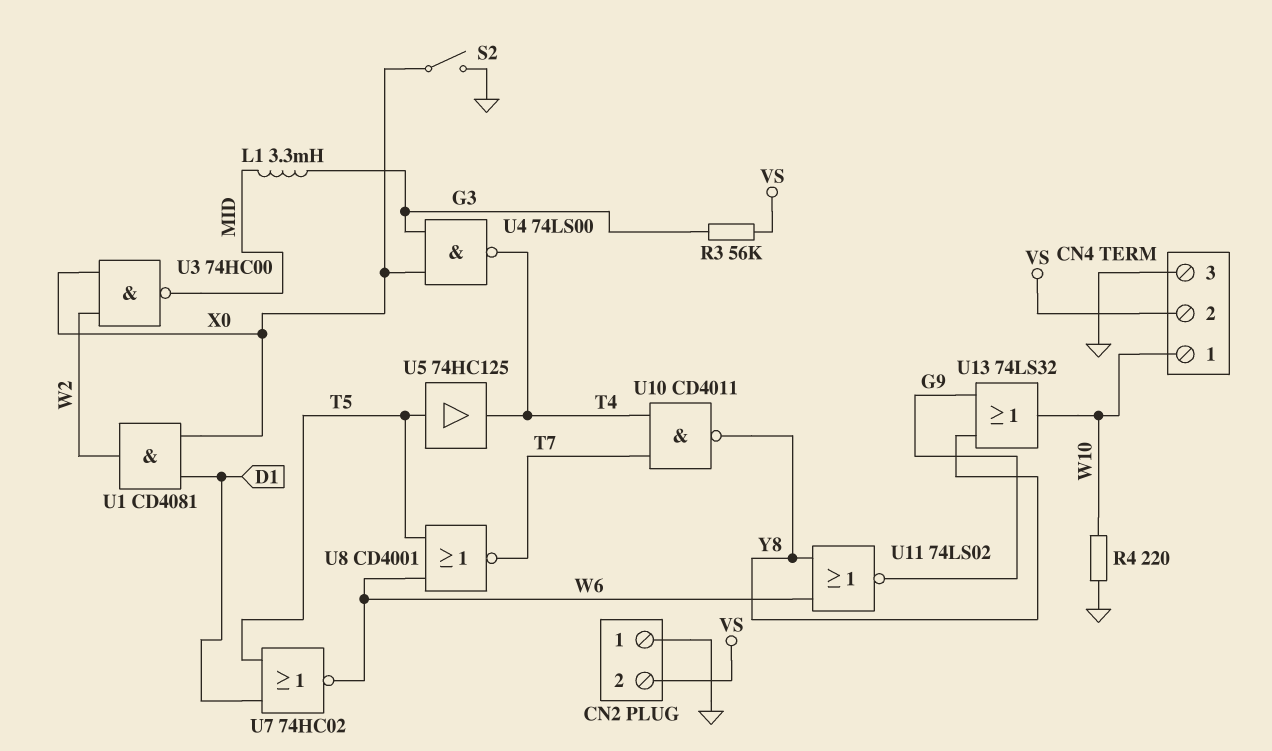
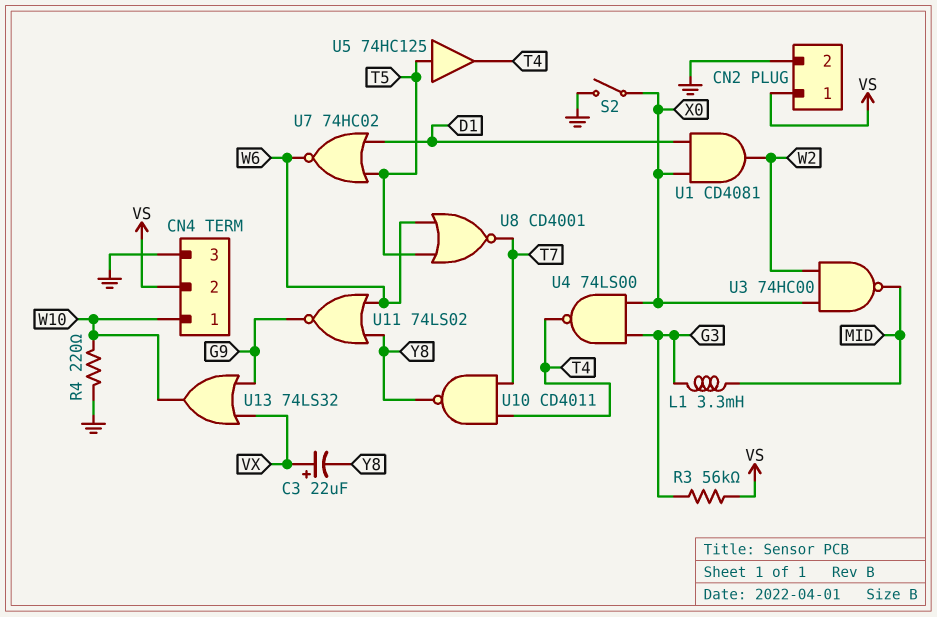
C3: none -> 22uF (plus VX, minus Y8)
CN2 pin 1: GND -> VS
CN2 pin 2: VS -> GND
U13: OR 74LS32 (in G9, in Y8, out W10) -> OR 74LS32 (in G9, in VX, out W10)

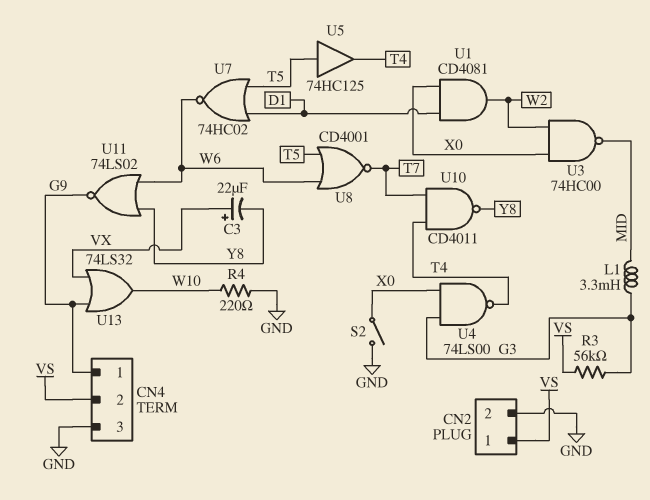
CN4 pin 1: W10 -> G9

